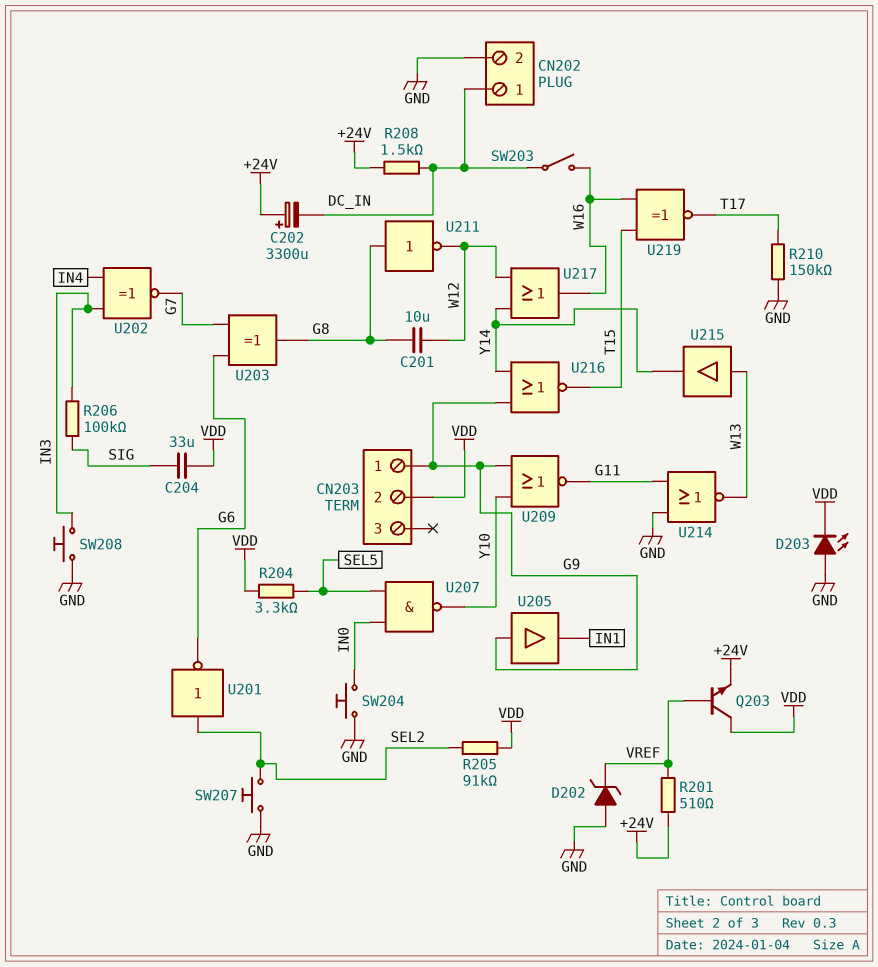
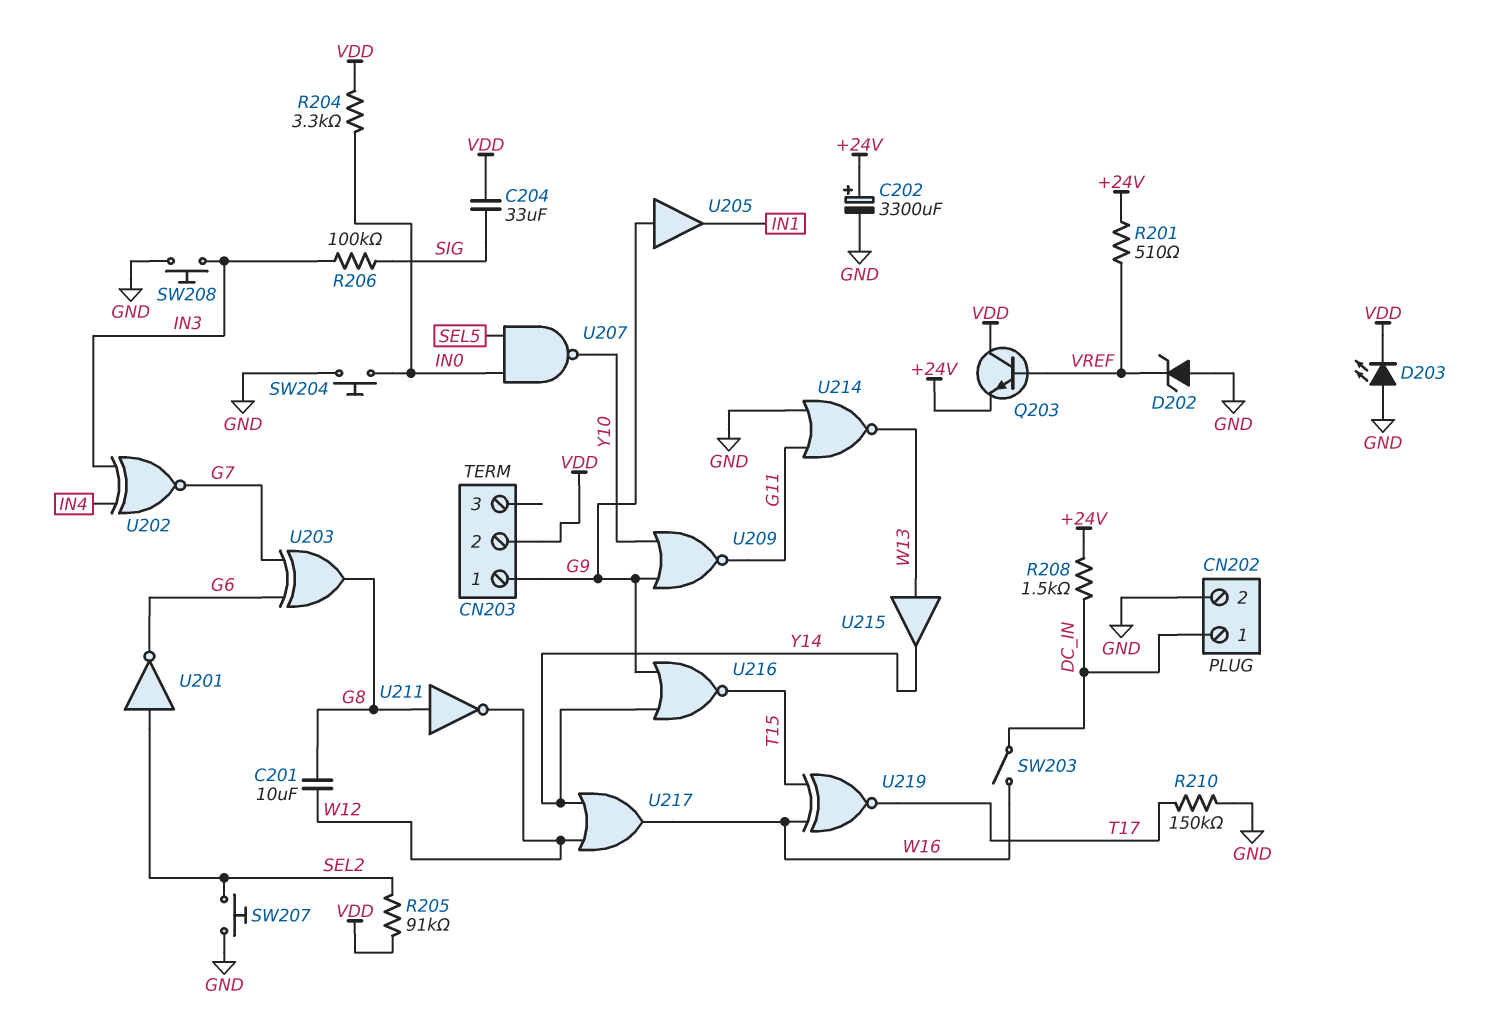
C202: 3300uF (plus +24V, minus DC_IN) -> 3300uF (plus +24V, minus GND)
R204: 3.3k (SEL5, VDD) -> 3.3k (IN0, VDD)

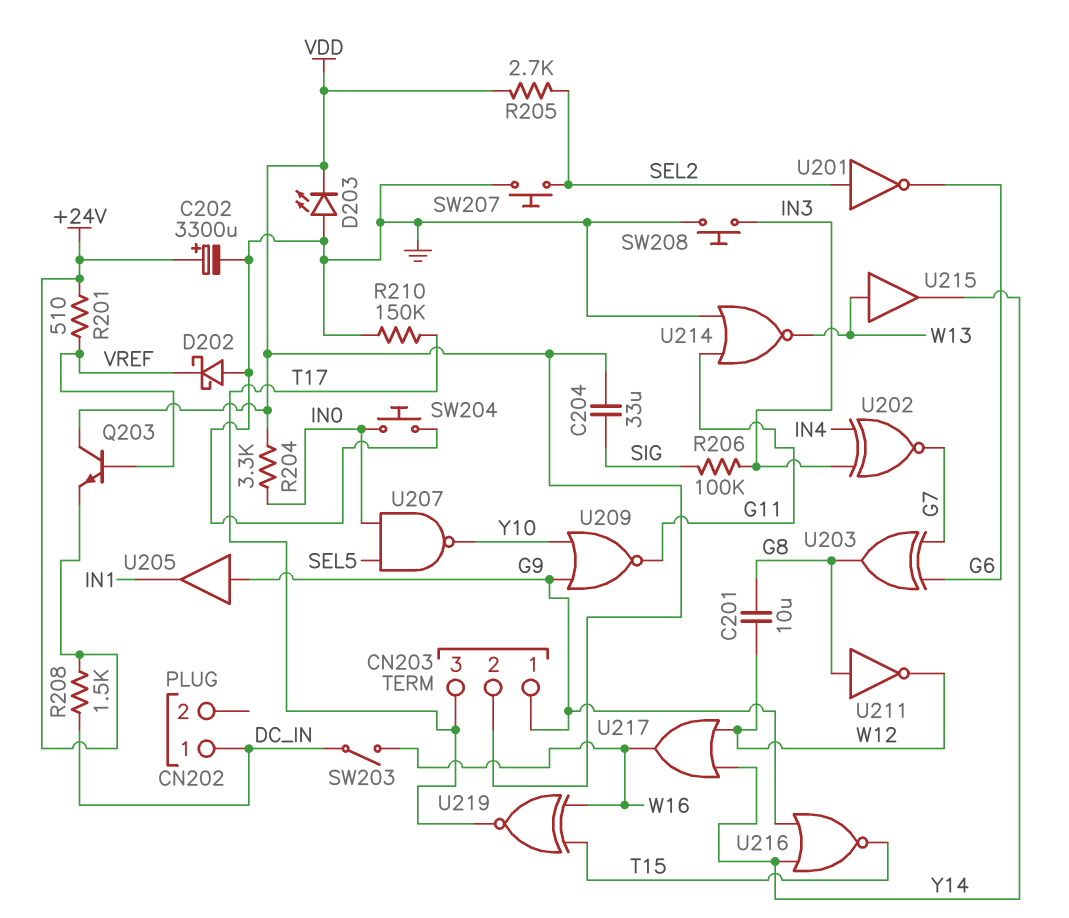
CN202 pin 2: GND -> none
CN203 pin 3: none -> T17
D202: zener (A GND, K VREF) -> schottky (A GND, K VREF)
R205: 91k (SEL2, VDD) -> 2.7k (SEL2, VDD)

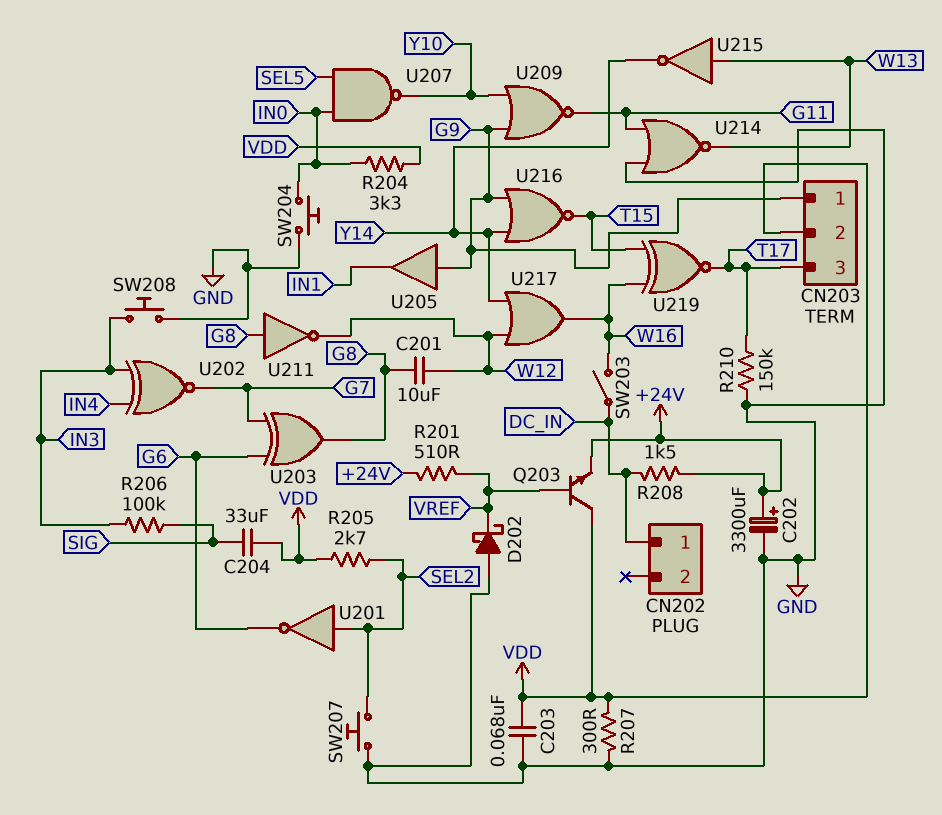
C203: none -> 68nF (GND, VDD)
D203: LED (A GND, K VDD) -> none
R207: none -> 300 (GND, VDD)
U215: buffer (in W13, out Y14) -> NOT (in W13, out Y14)

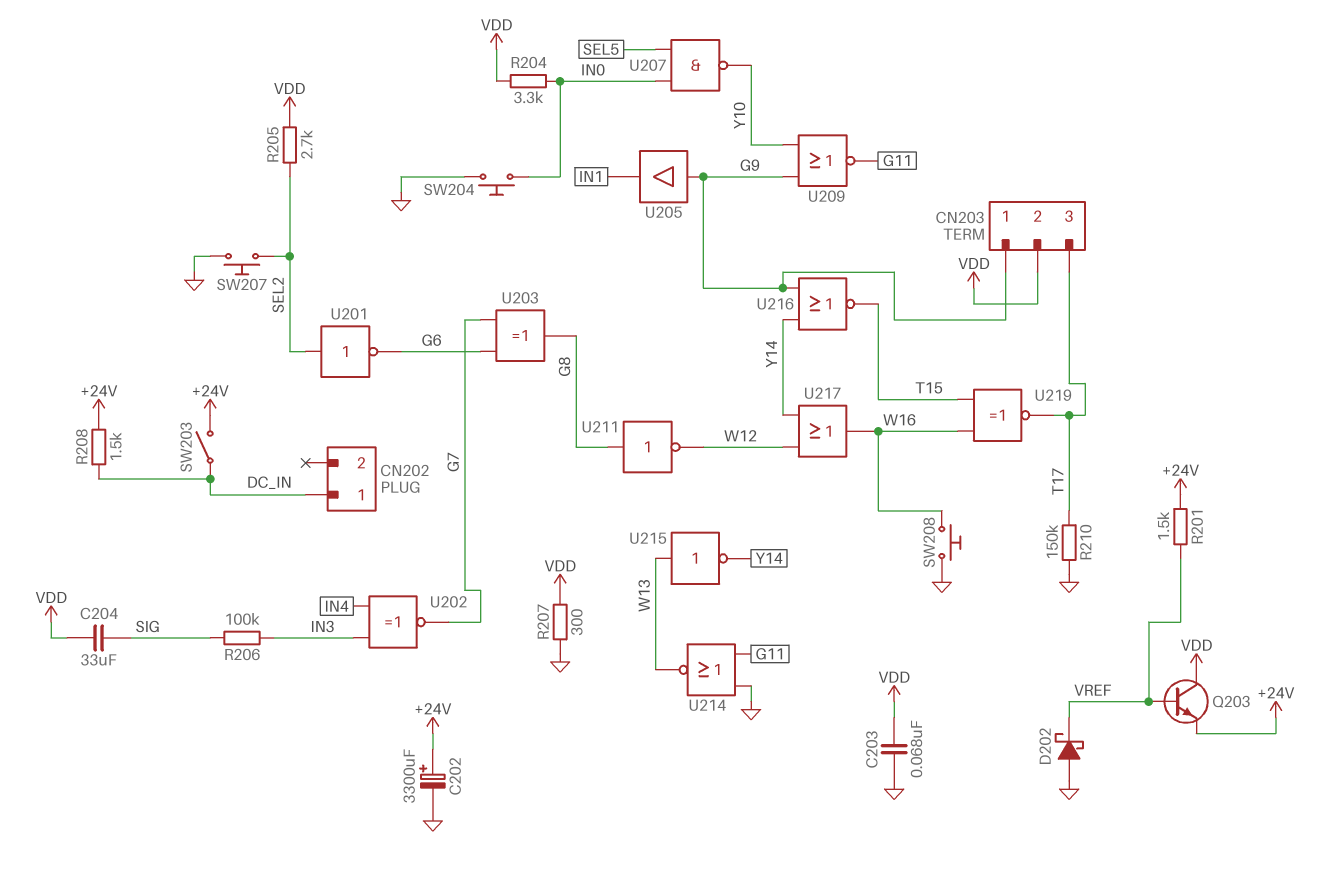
C201: 10uF (G8, W12) -> none
R201: 510 (+24V, VREF) -> 1.5k (+24V, VREF)
SW203: switch (DC_IN, W16) -> switch (+24V, DC_IN)
SW208: button (GND, IN3) -> button (GND, W16)

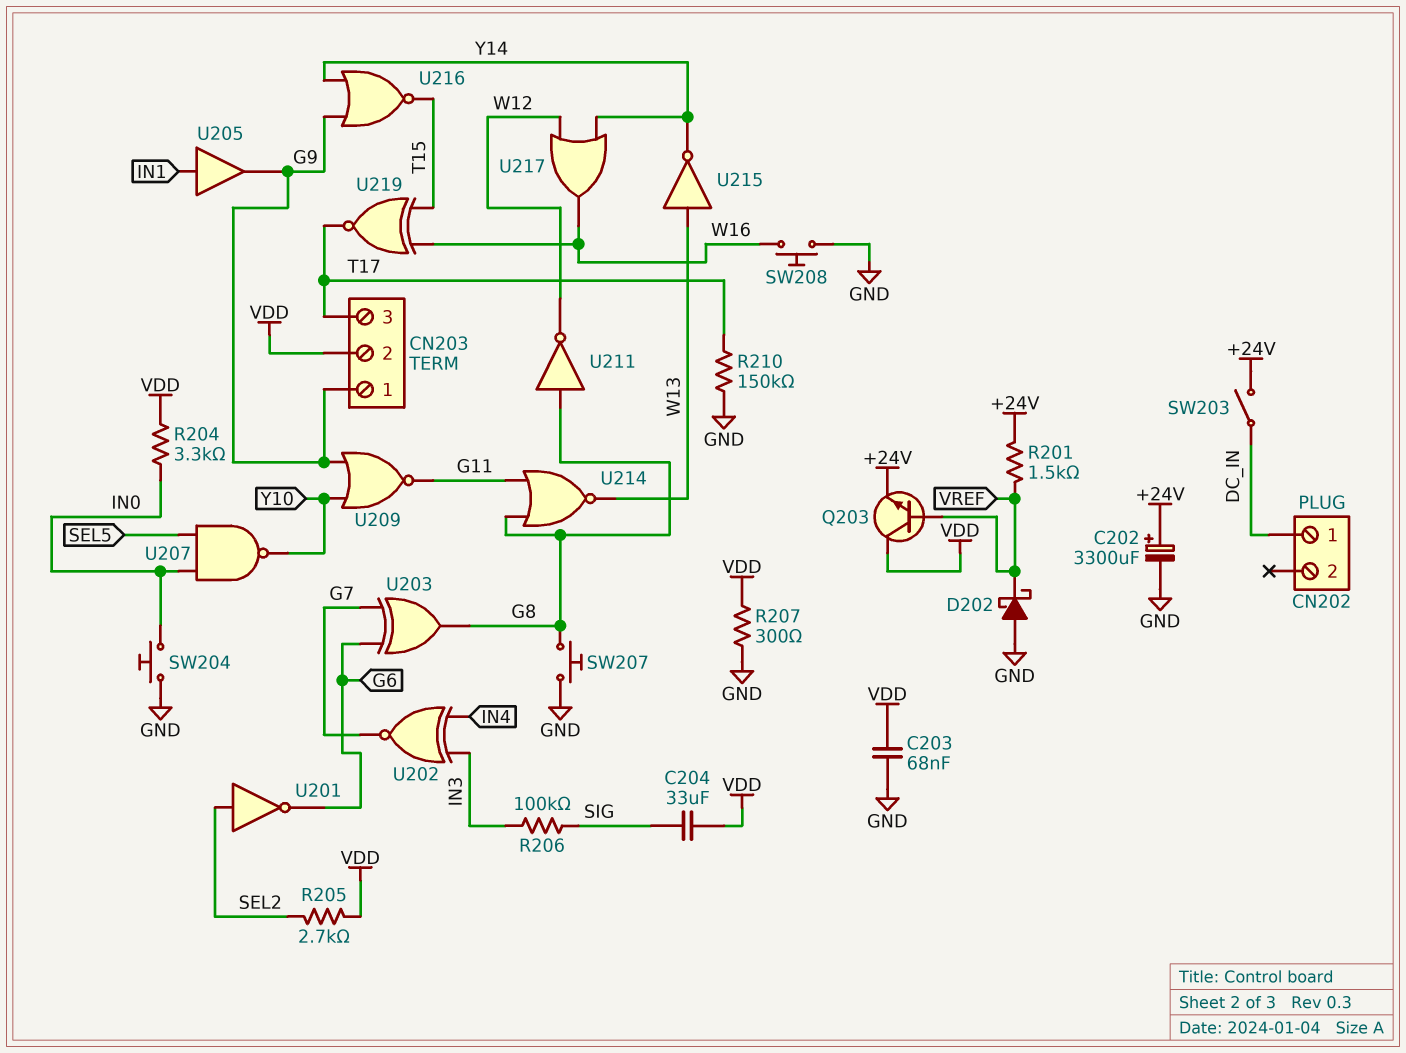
R208: 1.5k (+24V, DC_IN) -> none
SW207: button (GND, SEL2) -> button (G8, GND)
U205: buffer (in G9, out IN1) -> buffer (in IN1, out G9)
U214: NOR (in G11, in GND, out W13) -> NOR (in G8, in G11, out W13)

